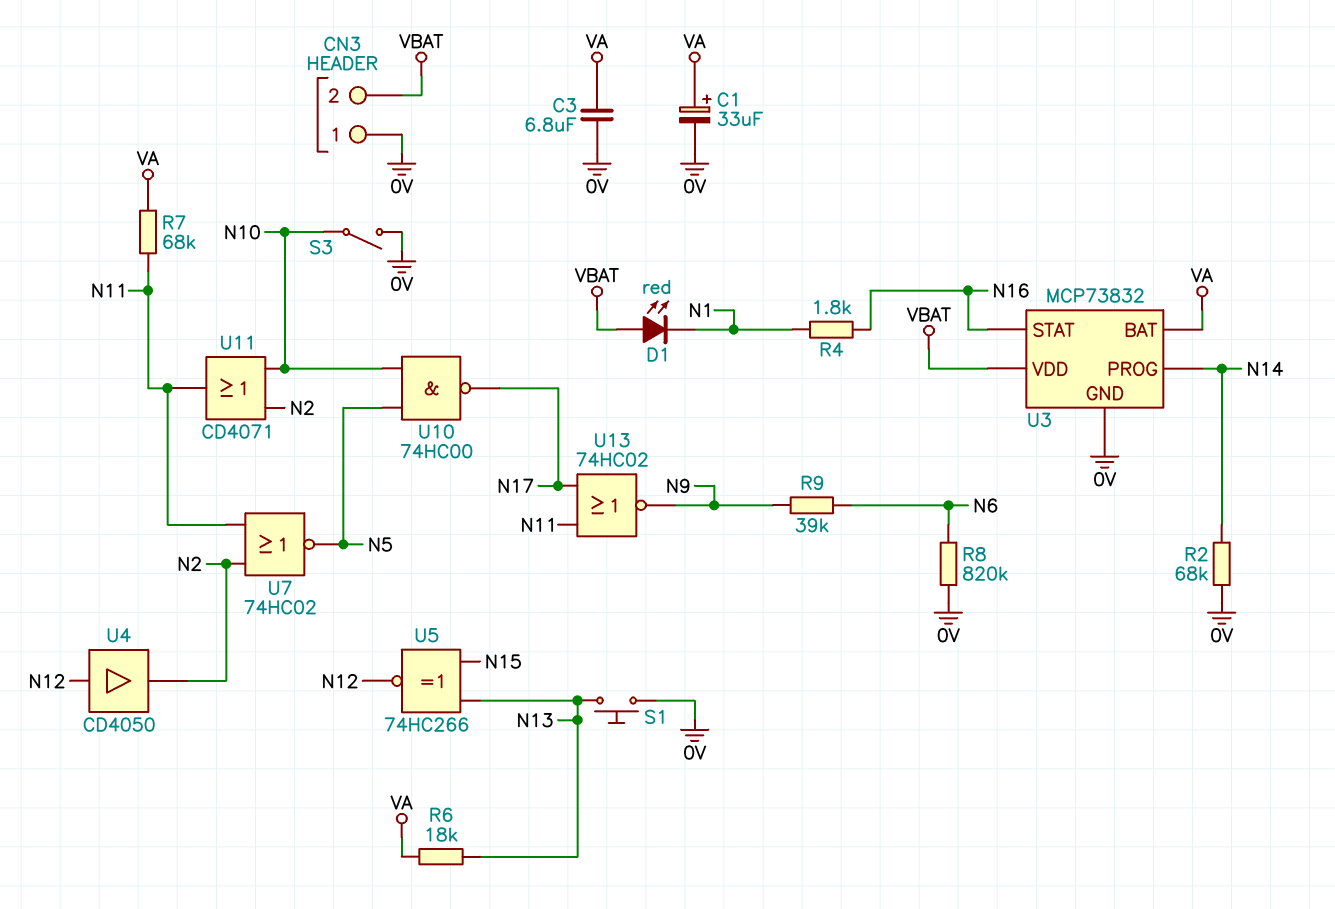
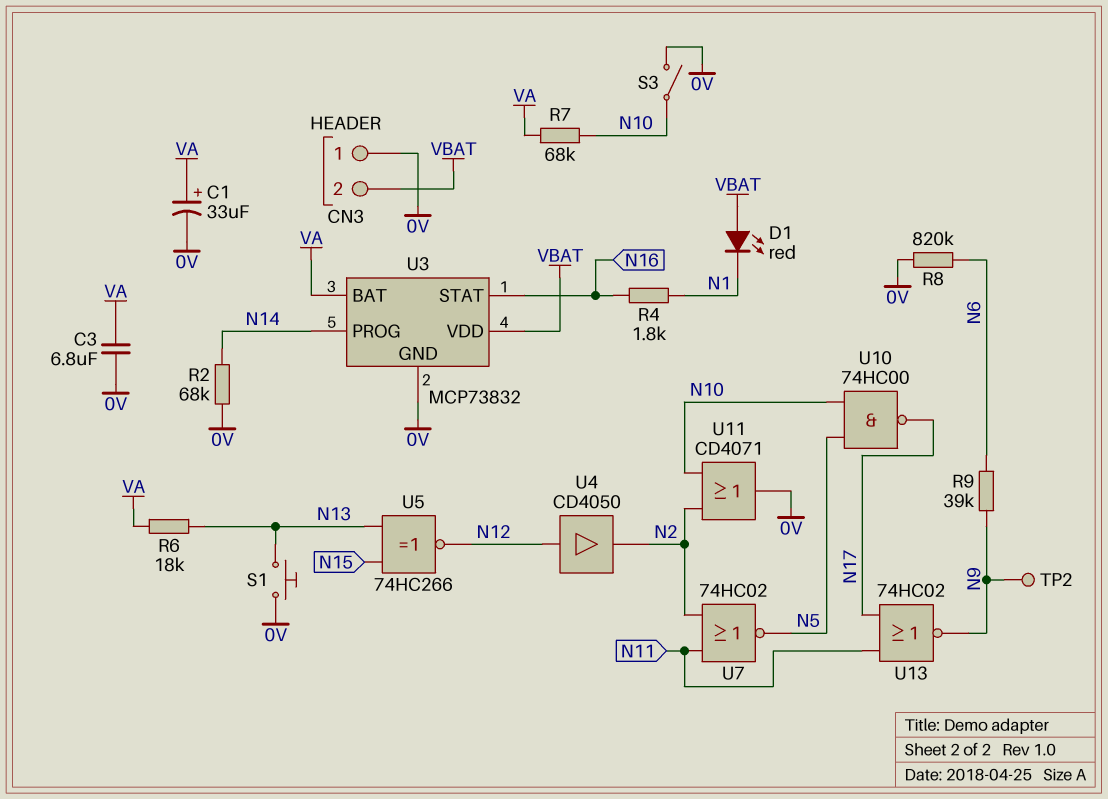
R7: 68k (N11, VA) -> 68k (N10, VA)
TP2: none -> test point (N9)
U11: OR CD4071 (in N2, in N10, out N11) -> OR CD4071 (in N2, in N10, out 0V)

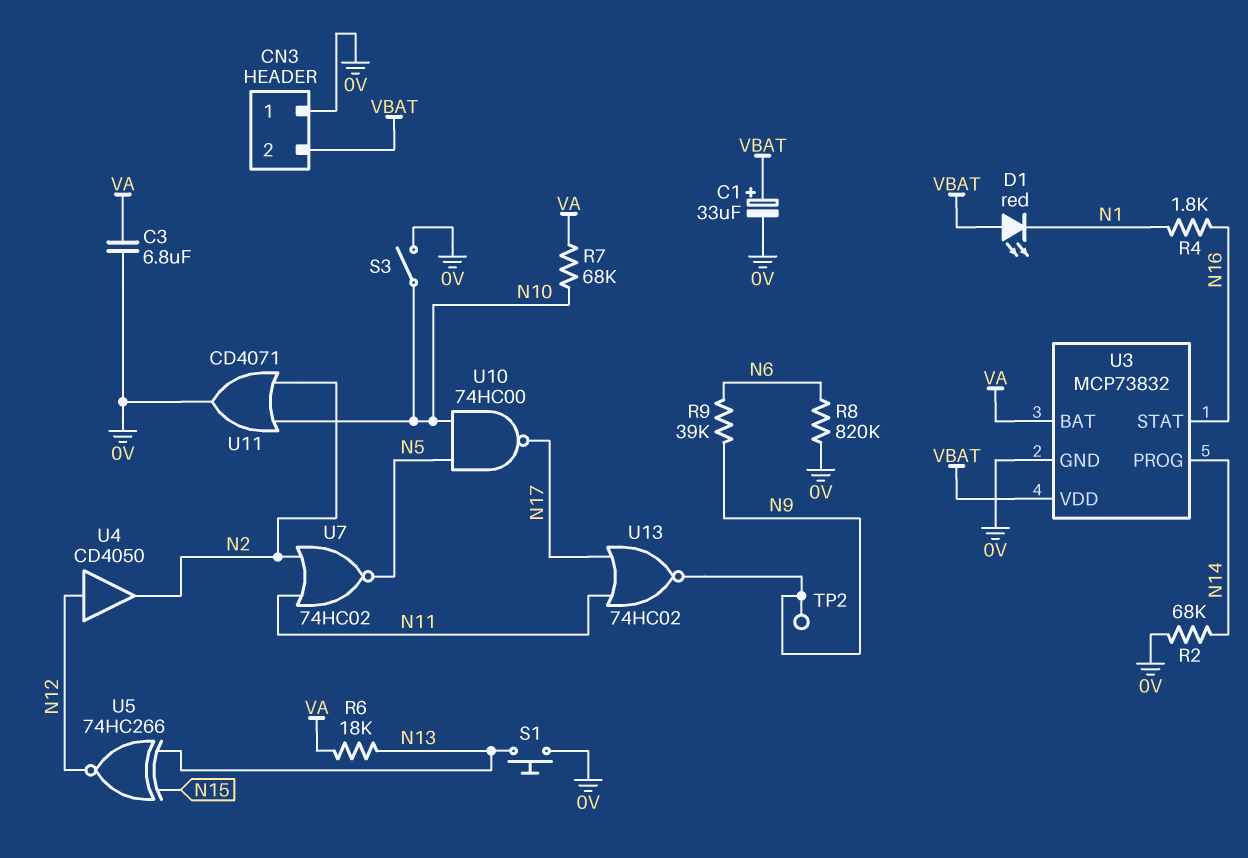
C1: 33uF (plus VA, minus 0V) -> 33uF (plus VBAT, minus 0V)

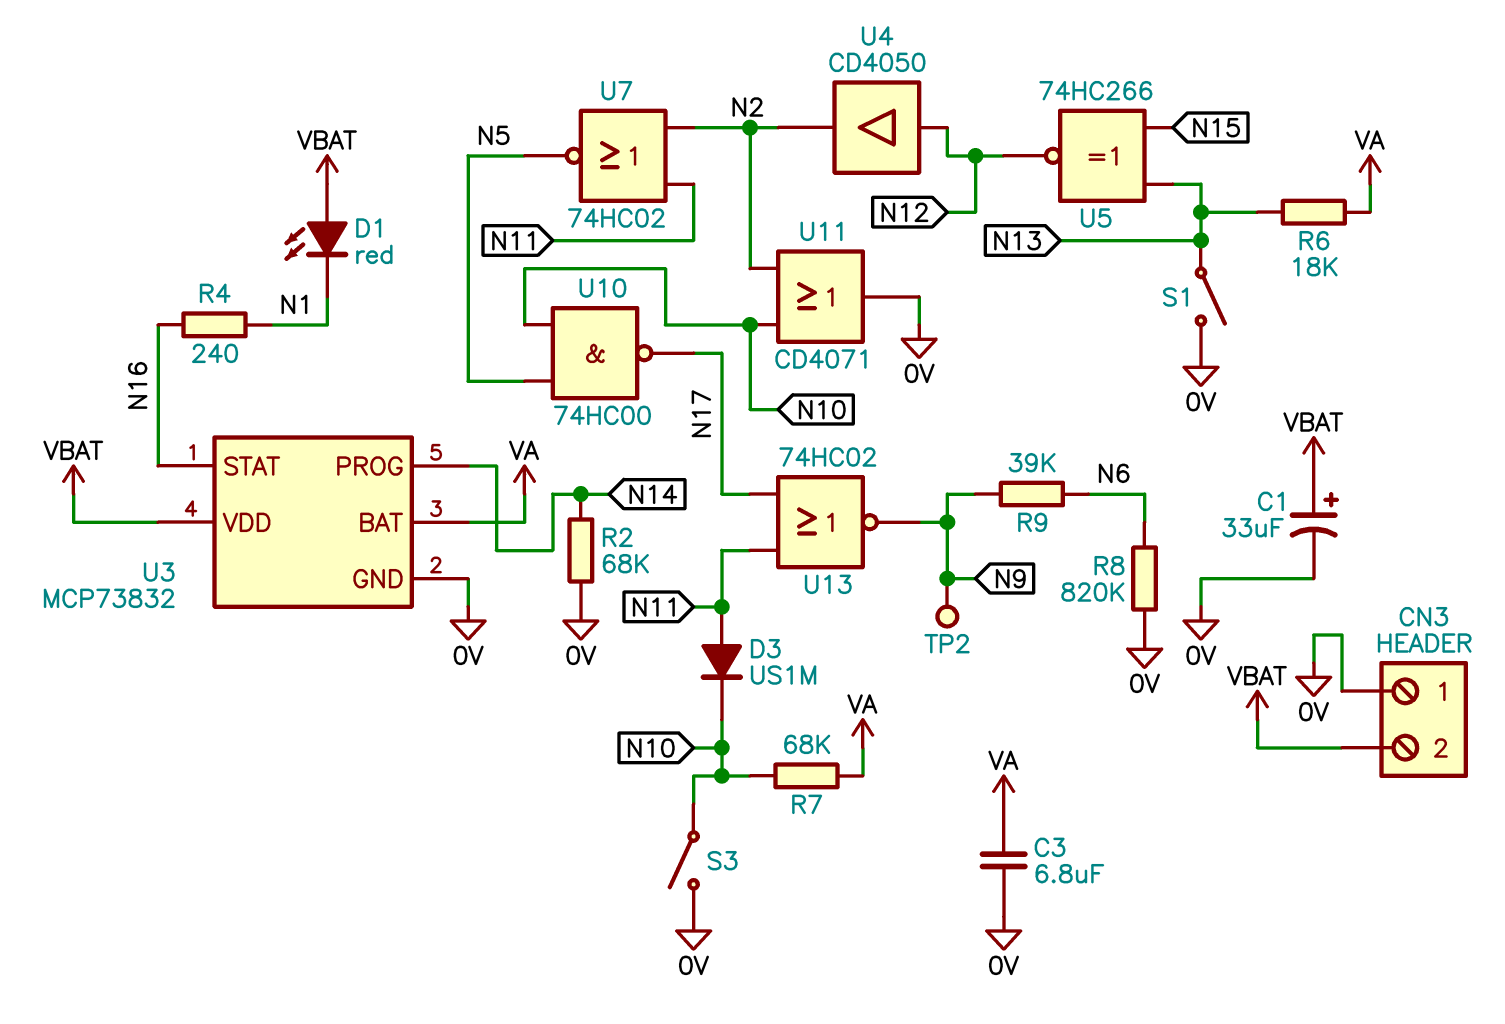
D3: none -> diode US1M (A N11, K N10)
R4: 1.8k (N1, N16) -> 240 (N1, N16)
S1: button (0V, N13) -> switch (0V, N13)

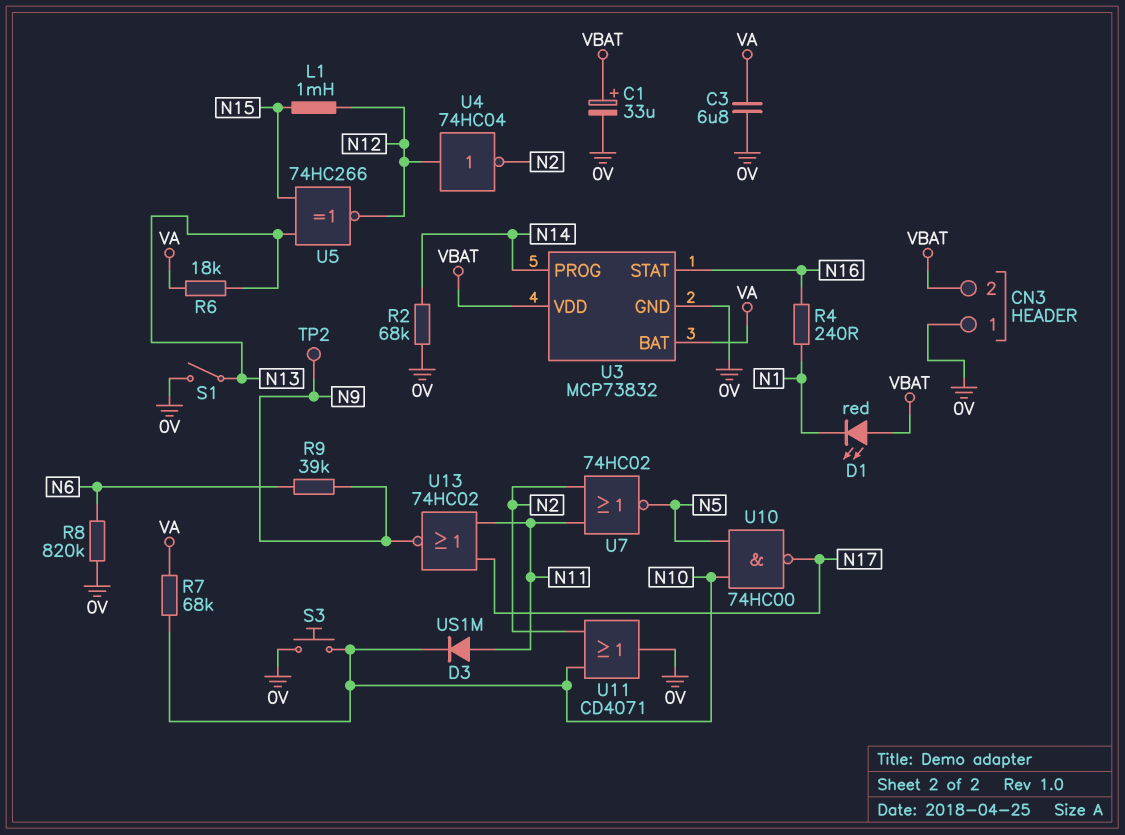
L1: none -> 1mH (N12, N15)
S3: switch (0V, N10) -> button (0V, N10)
U4: buffer CD4050 (in N12, out N2) -> NOT 74HC04 (in N12, out N2)

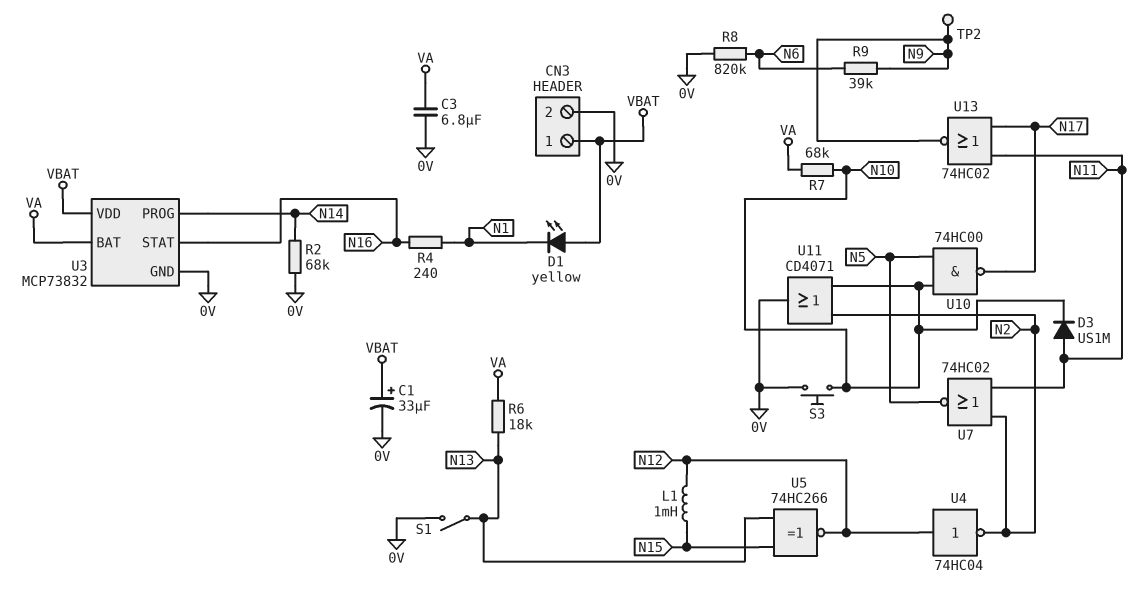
CN3 pin 1: 0V -> VBAT
CN3 pin 2: VBAT -> 0V
D1: LED red (A VBAT, K N1) -> LED yellow (A VBAT, K N1)

